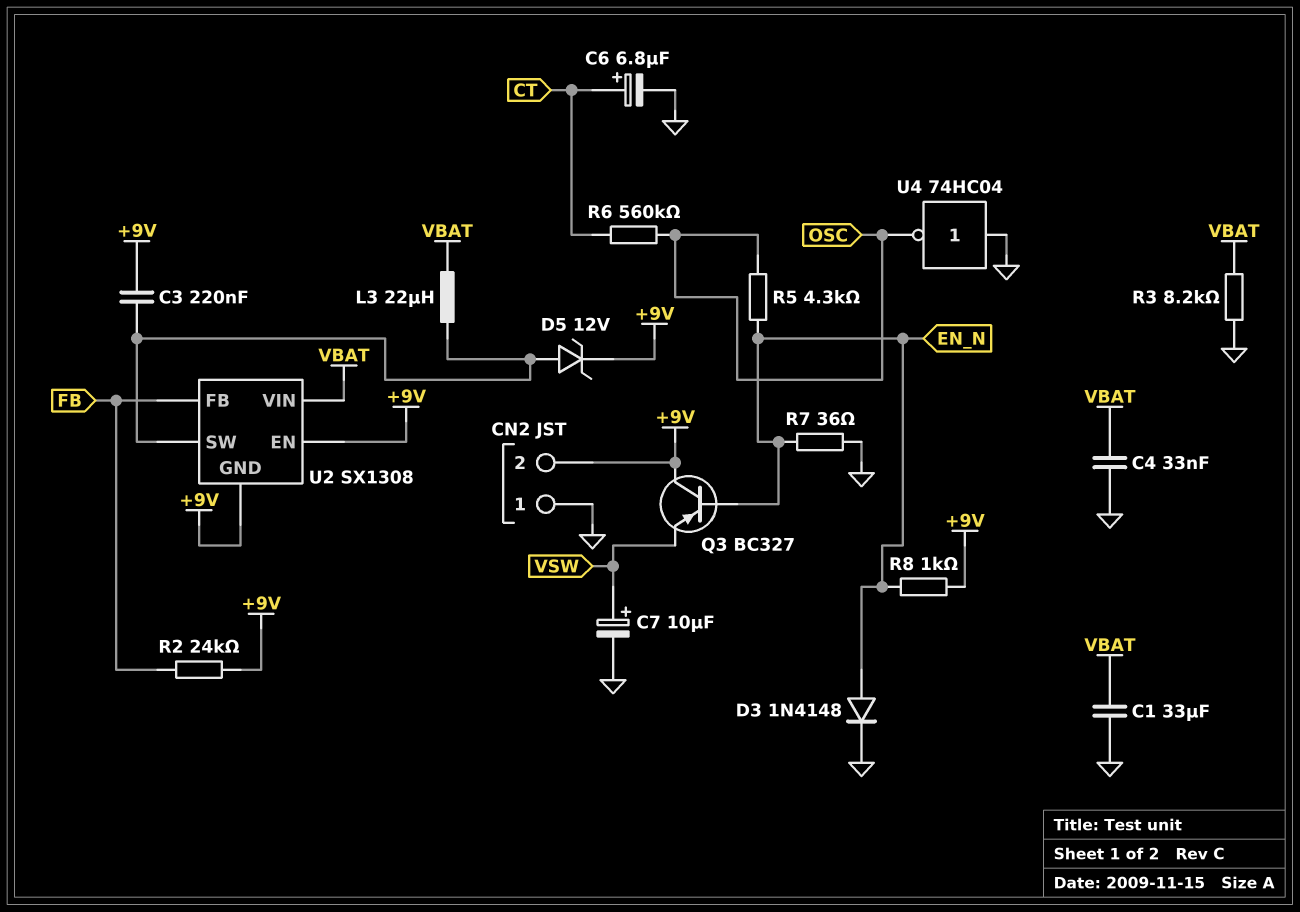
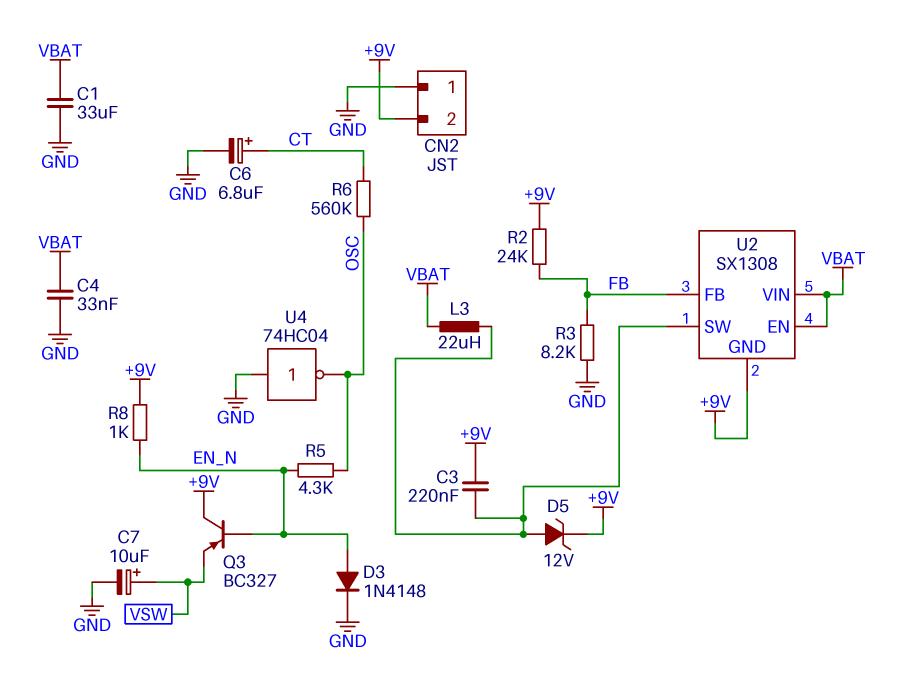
R3: 8.2k (GND, VBAT) -> 8.2k (FB, GND)
R7: 36 (EN_N, GND) -> none
U2 pin EN: +9V -> VBAT

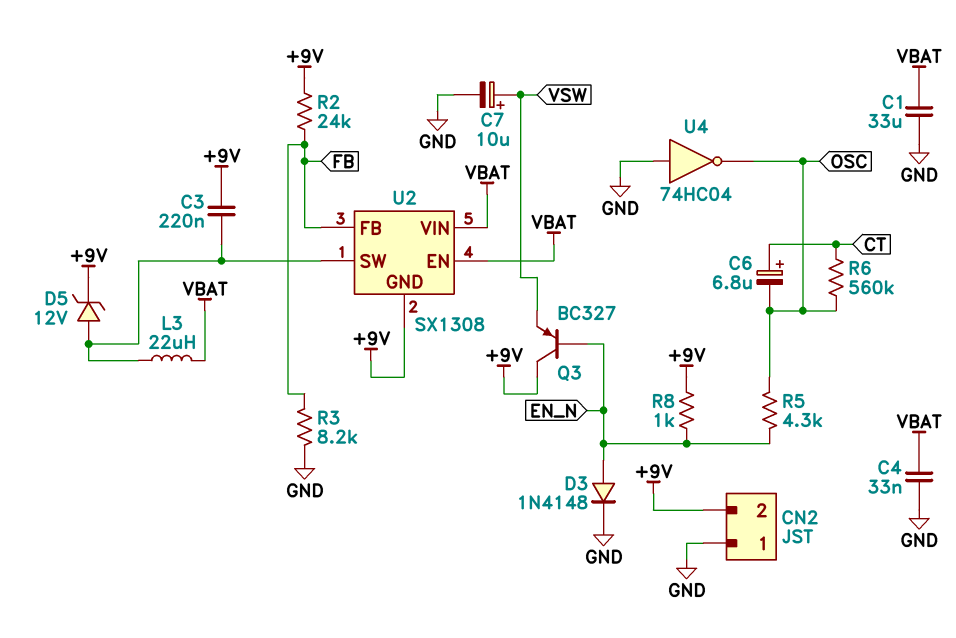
C6: 6.8uF (plus CT, minus GND) -> 6.8uF (plus CT, minus OSC)

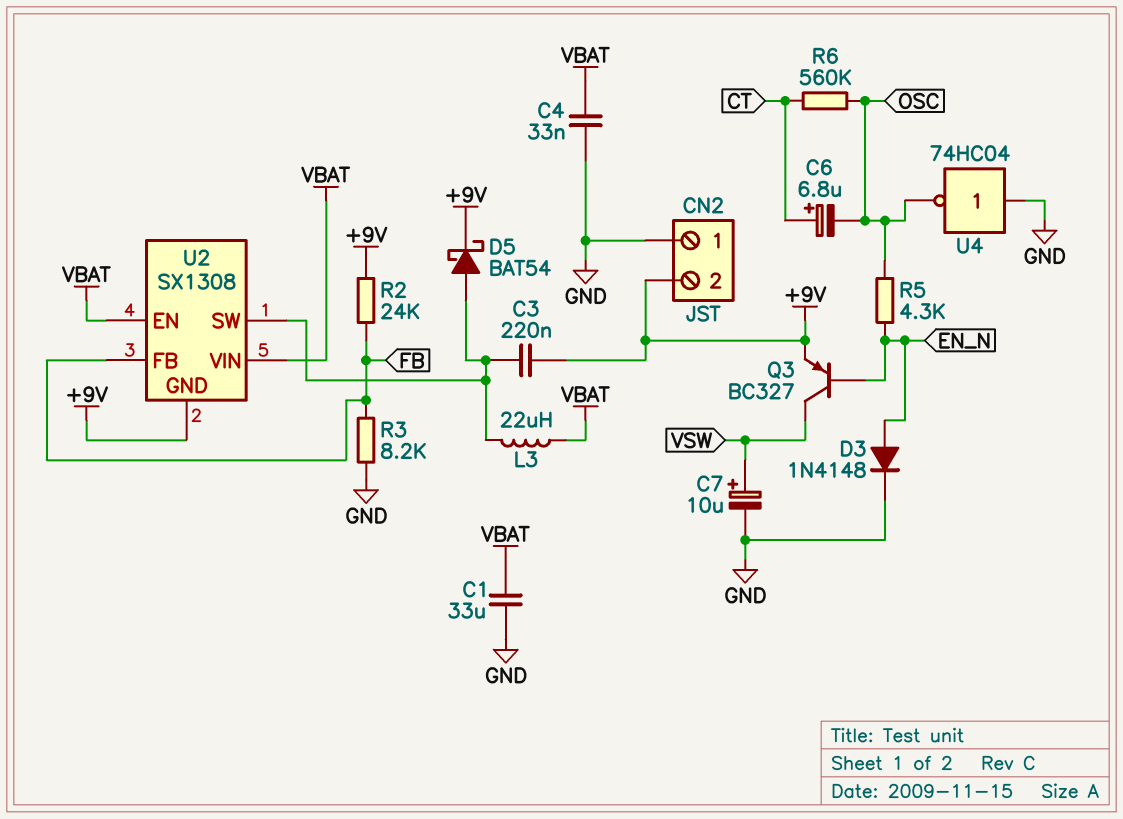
D5: zener 12V (A U2/SW, K +9V) -> schottky BAT54 (A U2/SW, K +9V)
Q3: PNP BC327 (B EN_N, C +9V, E VSW) -> PNP BC327 (B EN_N, C VSW, E +9V)
R8: 1k (+9V, EN_N) -> none

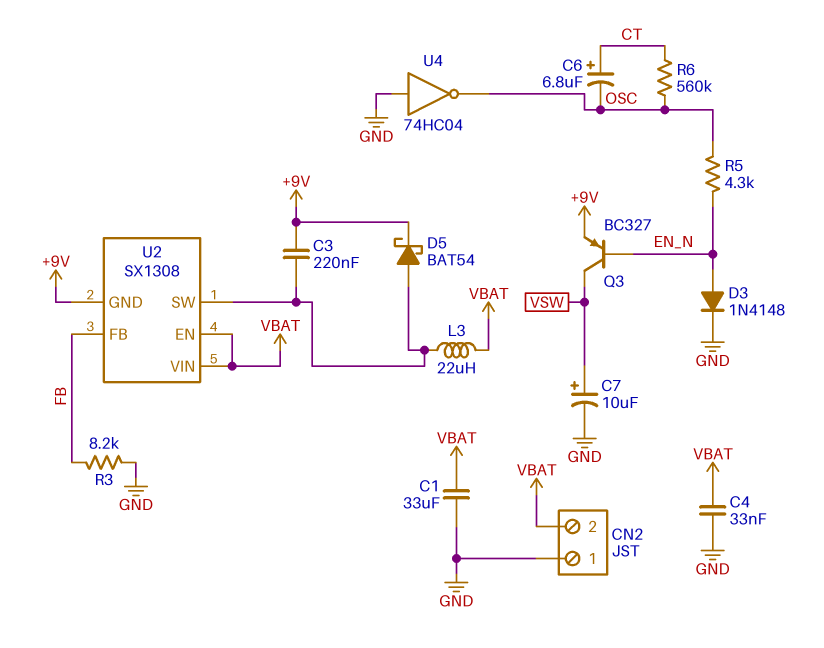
CN2 pin 2: +9V -> VBAT
R2: 24k (+9V, FB) -> none

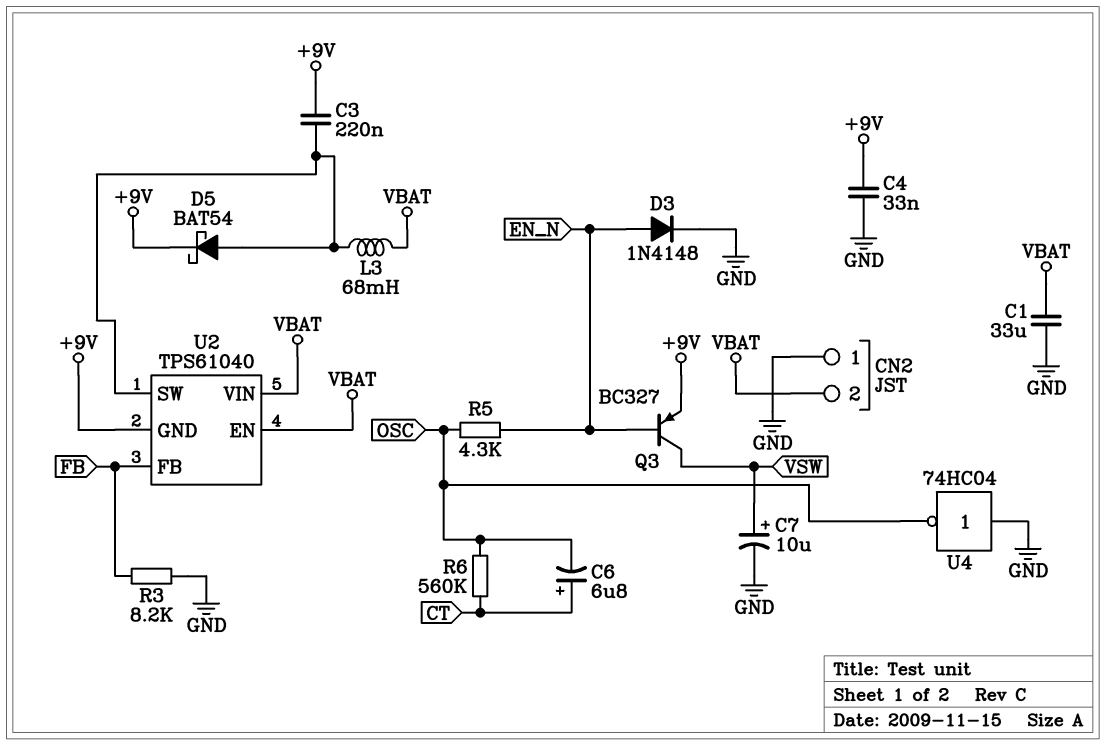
C4: 33nF (GND, VBAT) -> 33nF (+9V, GND)
L3: 22uH (U2/SW, VBAT) -> 68mH (U2/SW, VBAT)
U2: SX1308 -> TPS61040

